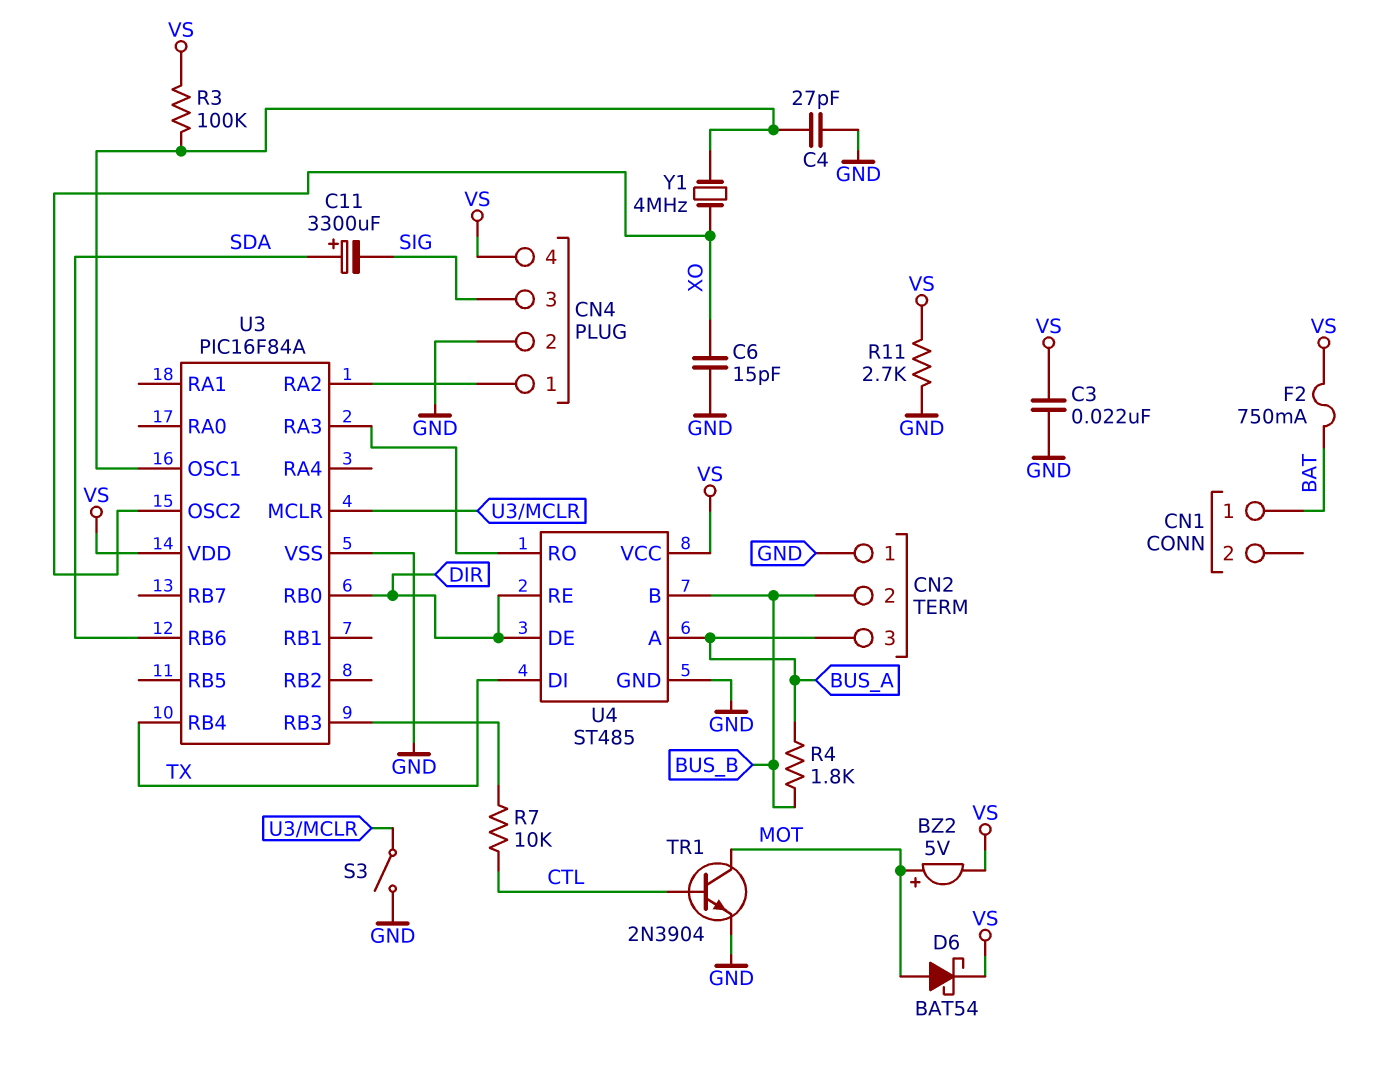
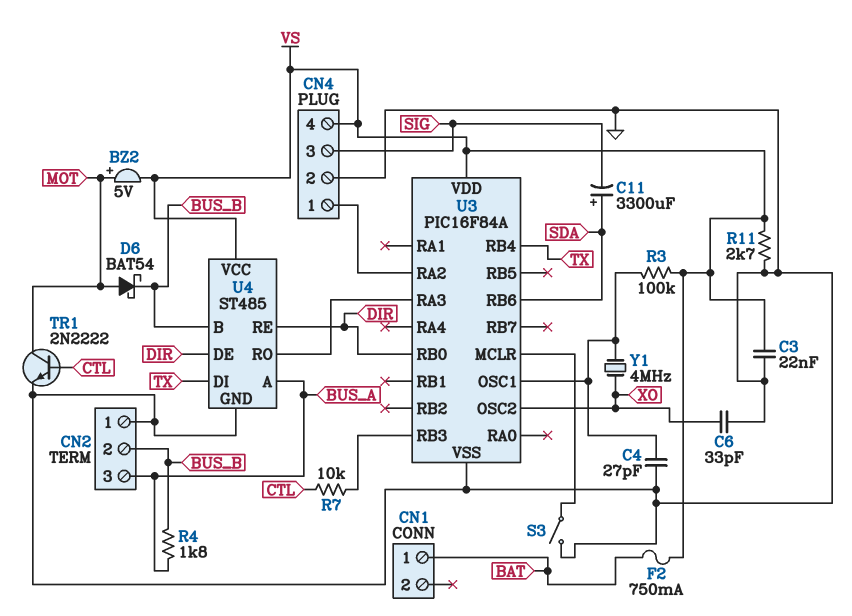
C6: 15pF (GND, XO) -> 33pF (GND, XO)
D6: schottky BAT54 (A MOT, K VS) -> schottky BAT54 (A MOT, K BUS_B)
TR1: NPN 2N3904 (B CTL, C MOT, E GND) -> NPN 2N2222 (B CTL, C MOT, E GND)

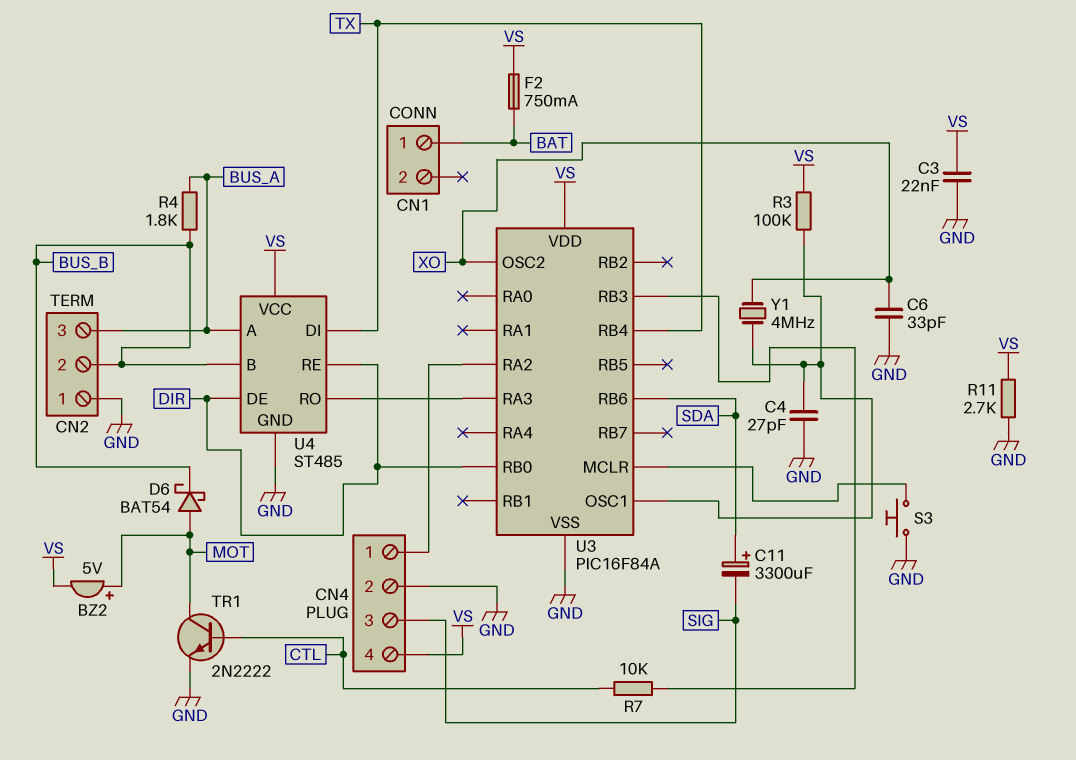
S3: switch (GND, U3/MCLR) -> button (GND, U3/MCLR)

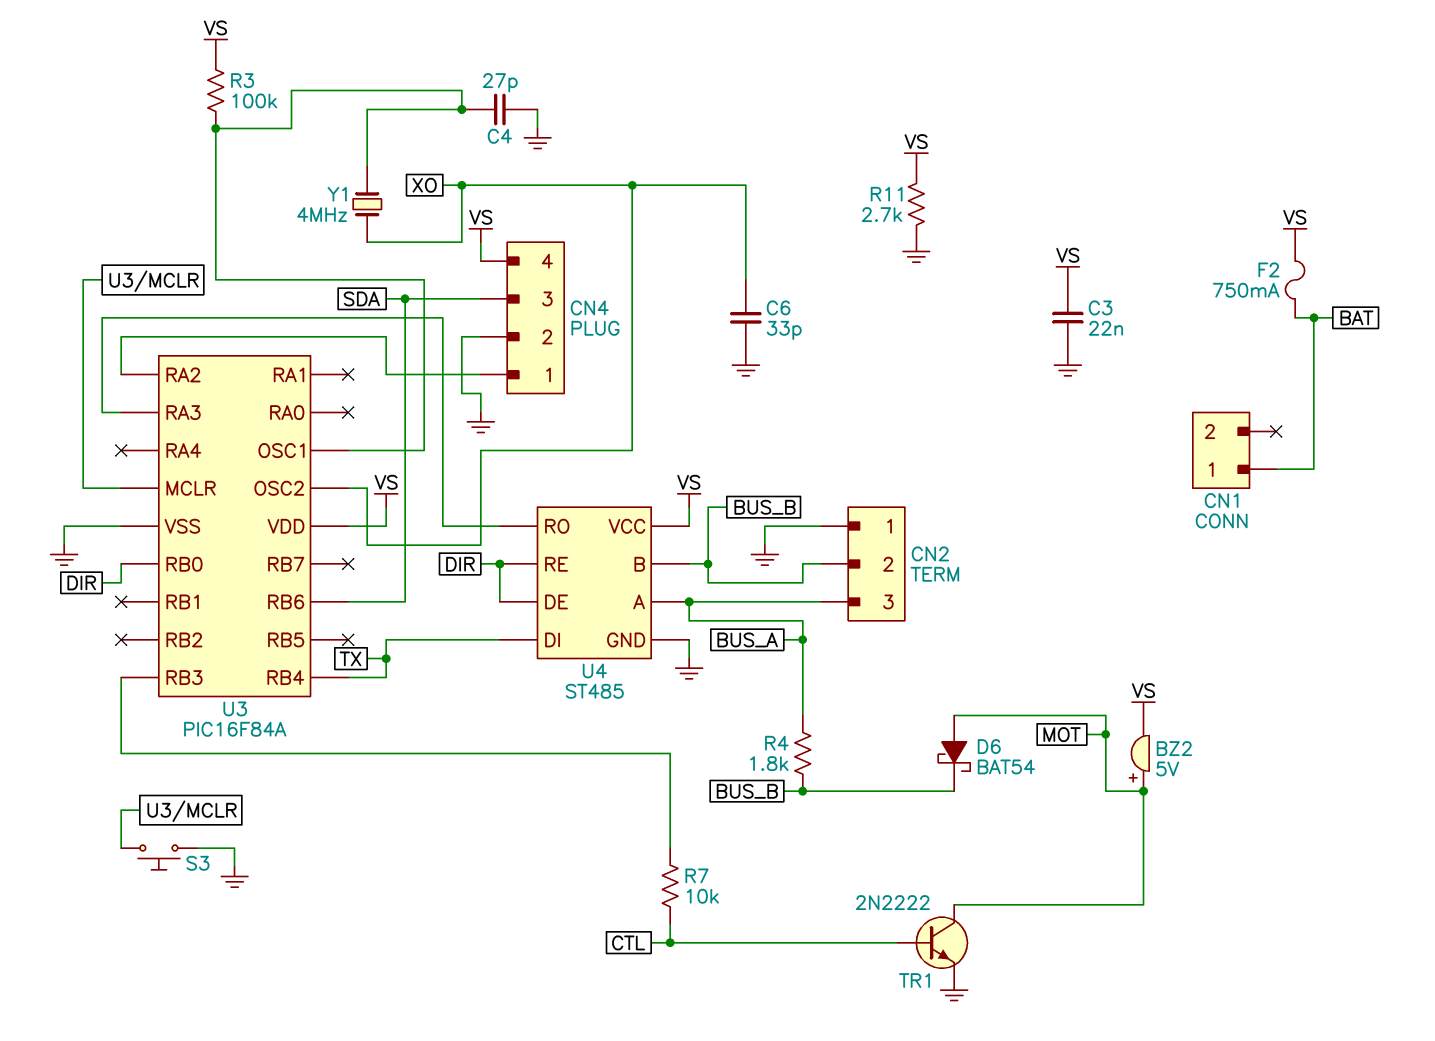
C11: 3300uF (plus SDA, minus SIG) -> none
CN4 pin 3: SIG -> SDA

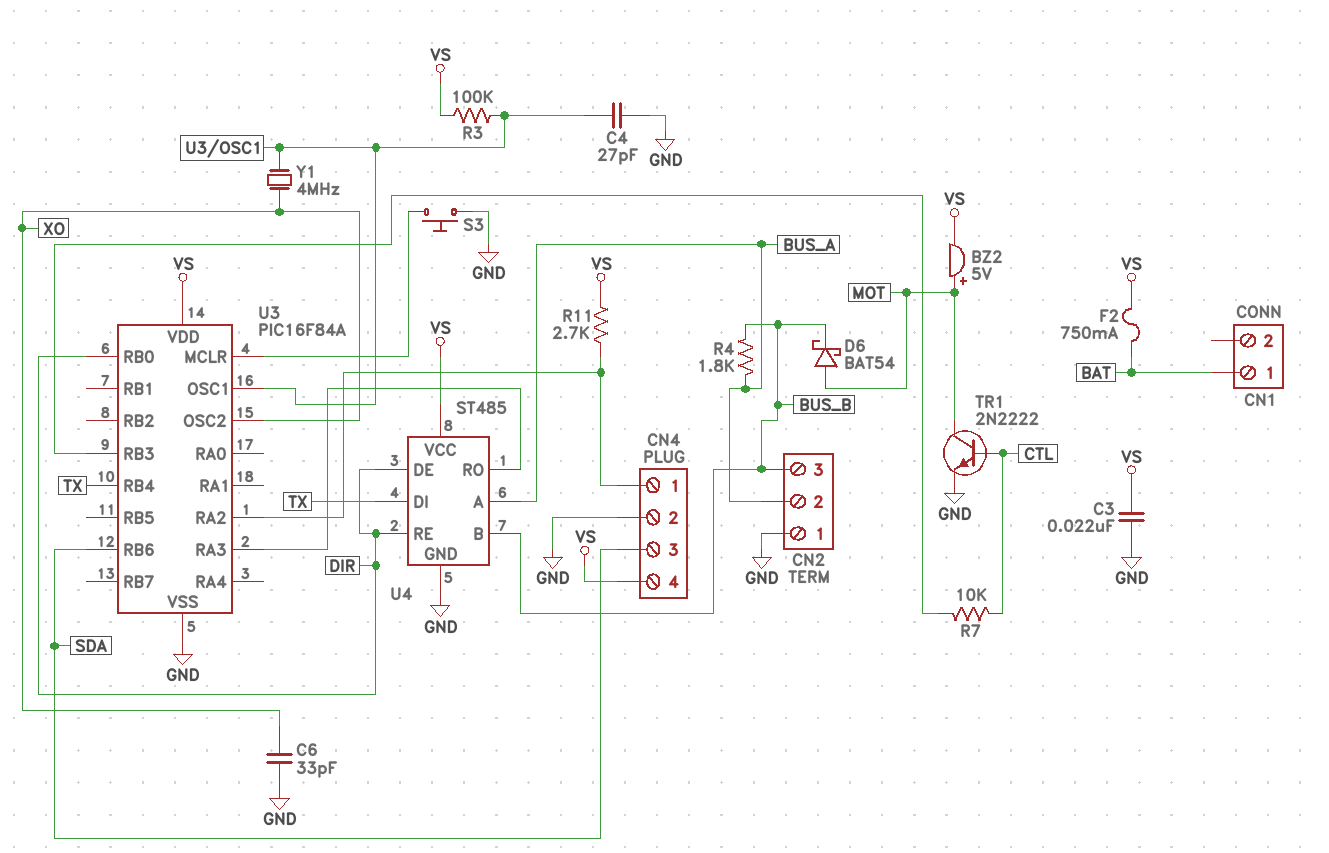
CN2 pin 2: BUS_B -> BUS_A
CN2 pin 3: BUS_A -> BUS_B
R11: 2.7k (GND, VS) -> 2.7k (CN4/1, VS)

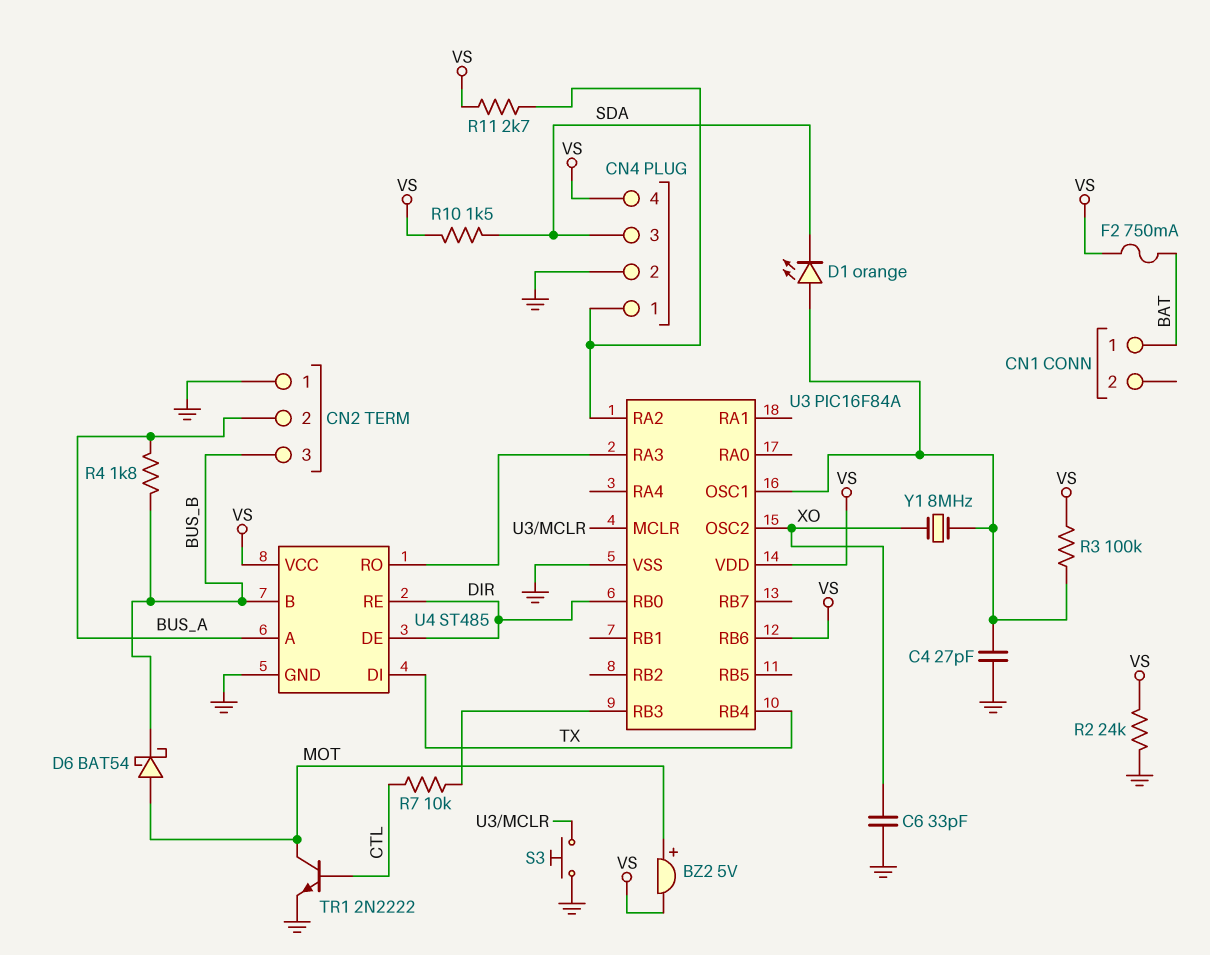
C3: 22nF (GND, VS) -> none
D1: none -> LED orange (A U3/OSC1, K SDA)
R2: none -> 24k (GND, VS)
R10: none -> 1.5k (SDA, VS)
U3 pin RB6: SDA -> VS
Y1: 4MHz (U3/OSC1, XO) -> 8MHz (U3/OSC1, XO)

